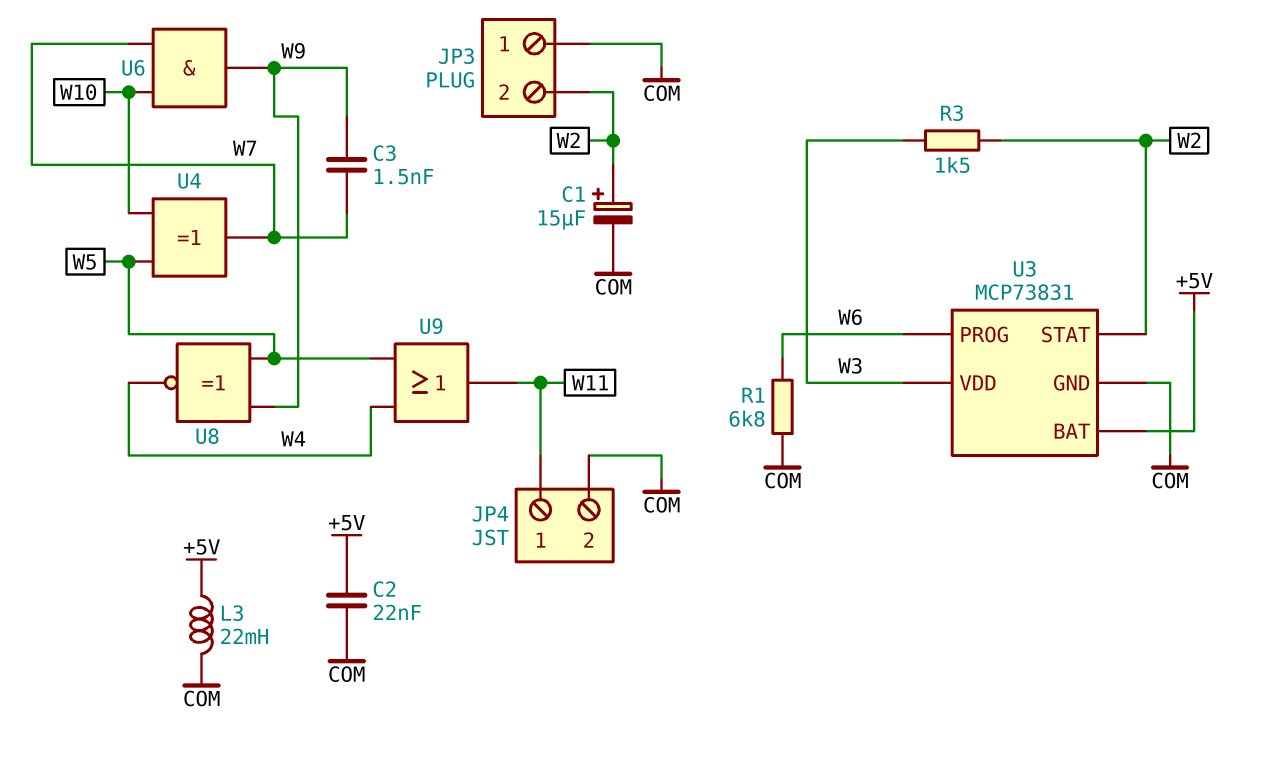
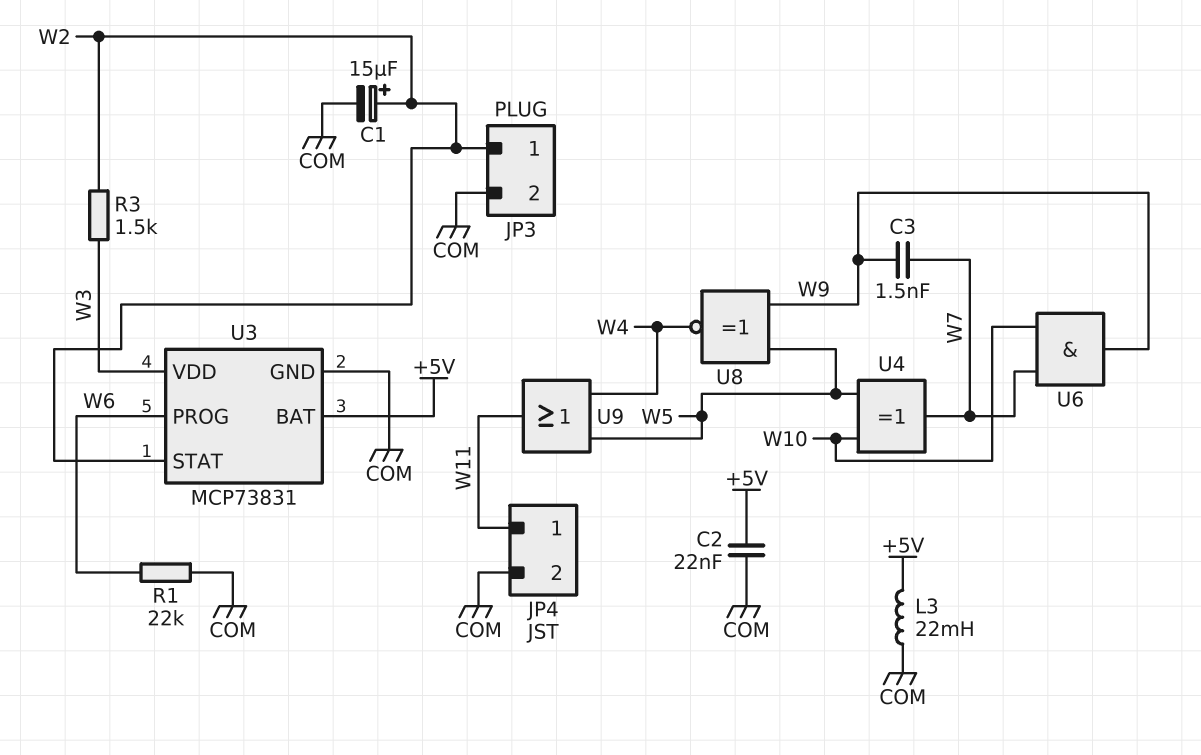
JP3 pin 1: COM -> W2
JP3 pin 2: W2 -> COM
R1: 6.8k (COM, W6) -> 22k (COM, W6)

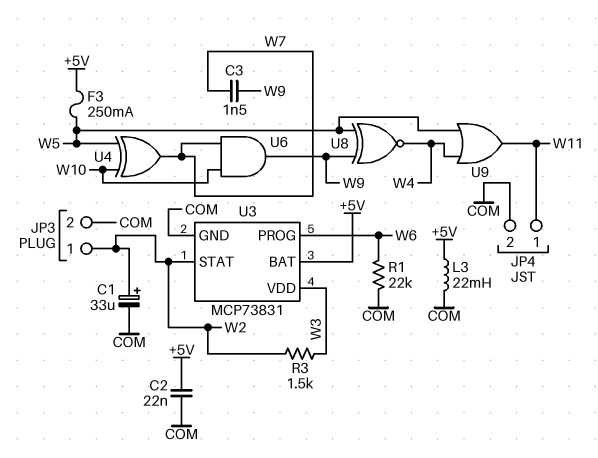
C1: 15uF (plus W2, minus COM) -> 33uF (plus W2, minus COM)
F3: none -> 250mA (+5V, W5)

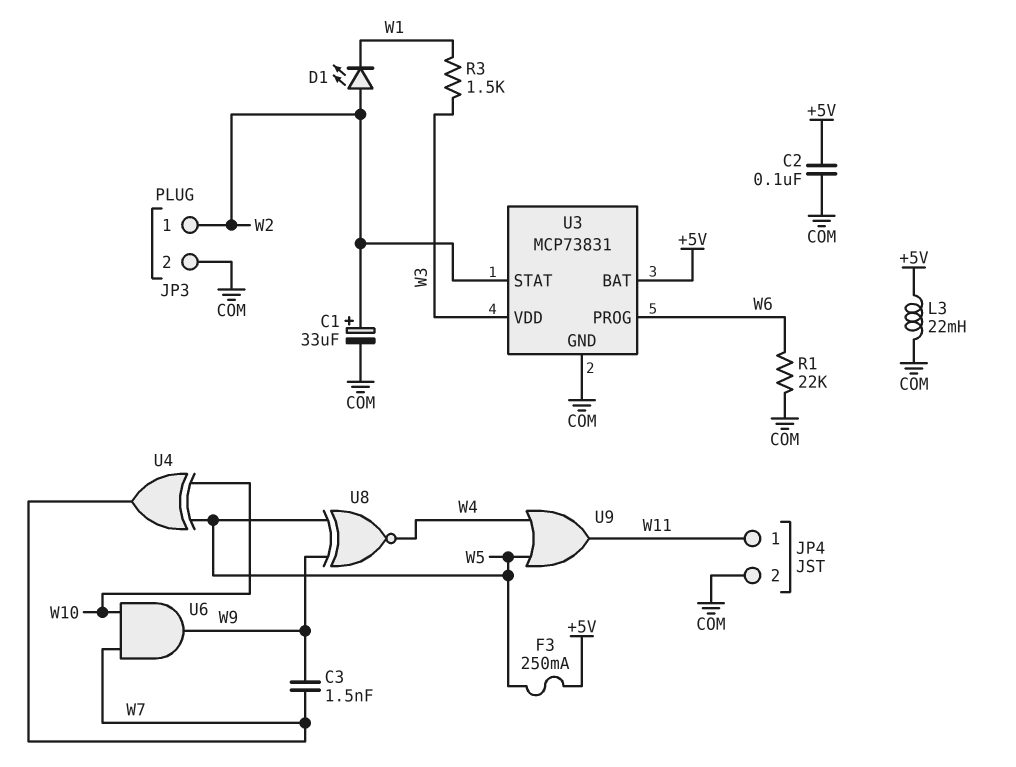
C2: 22nF (+5V, COM) -> 100nF (+5V, COM)
D1: none -> LED (A W2, K W1)
R3: 1.5k (W2, W3) -> 1.5k (W1, W3)

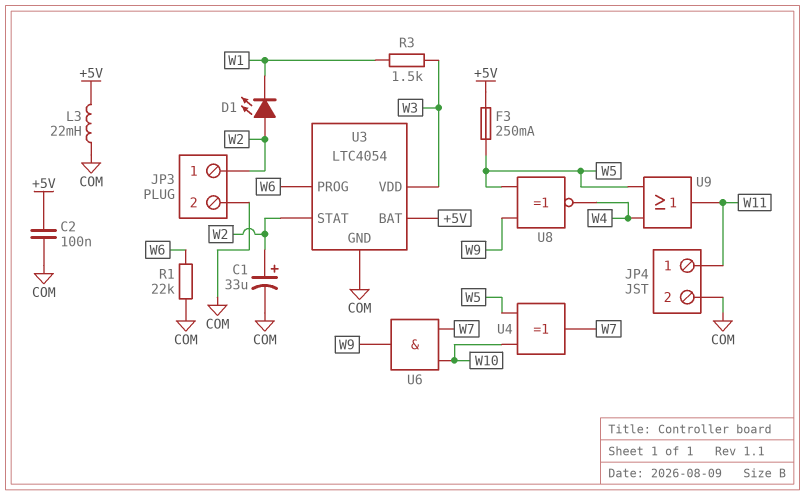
C3: 1.5nF (W7, W9) -> none
U3: MCP73831 -> LTC4054

